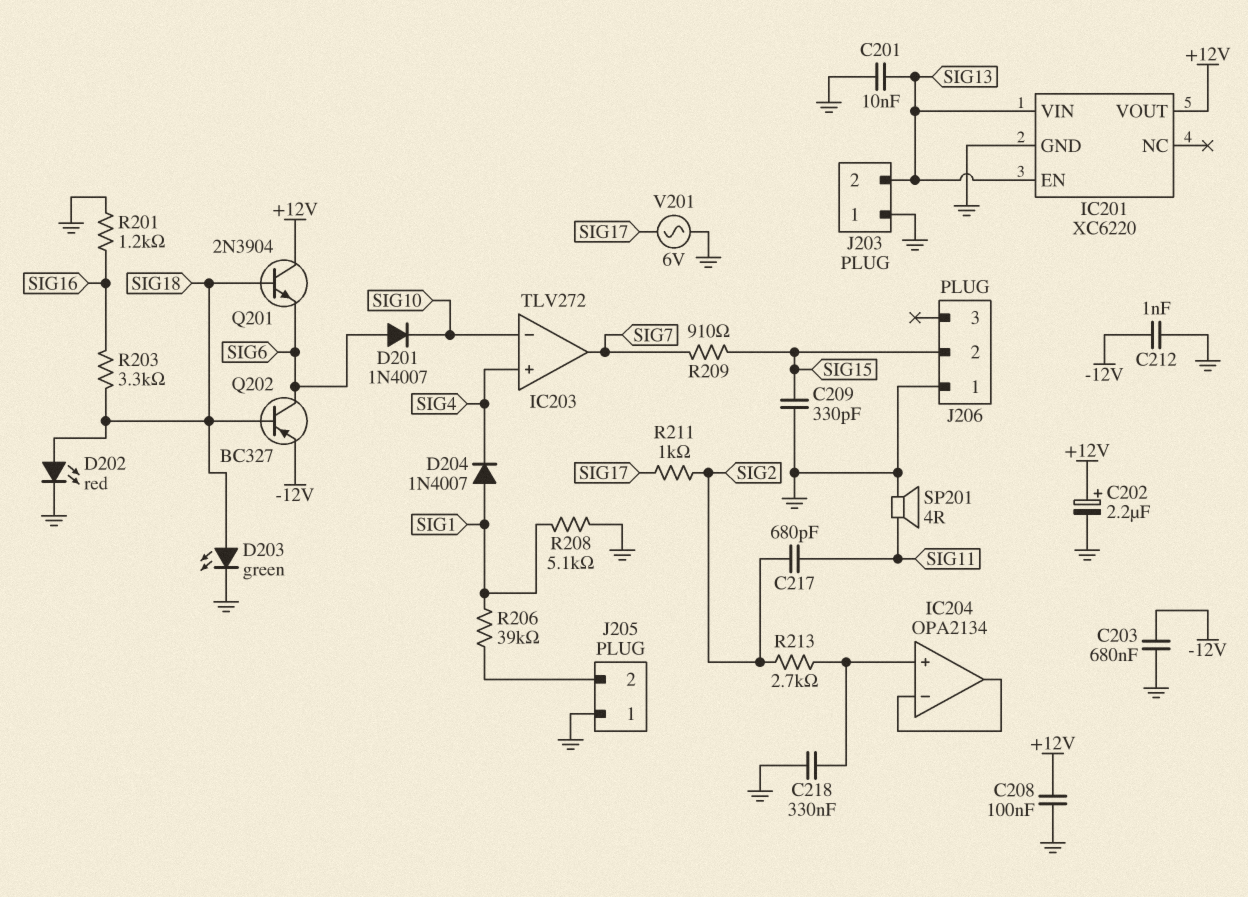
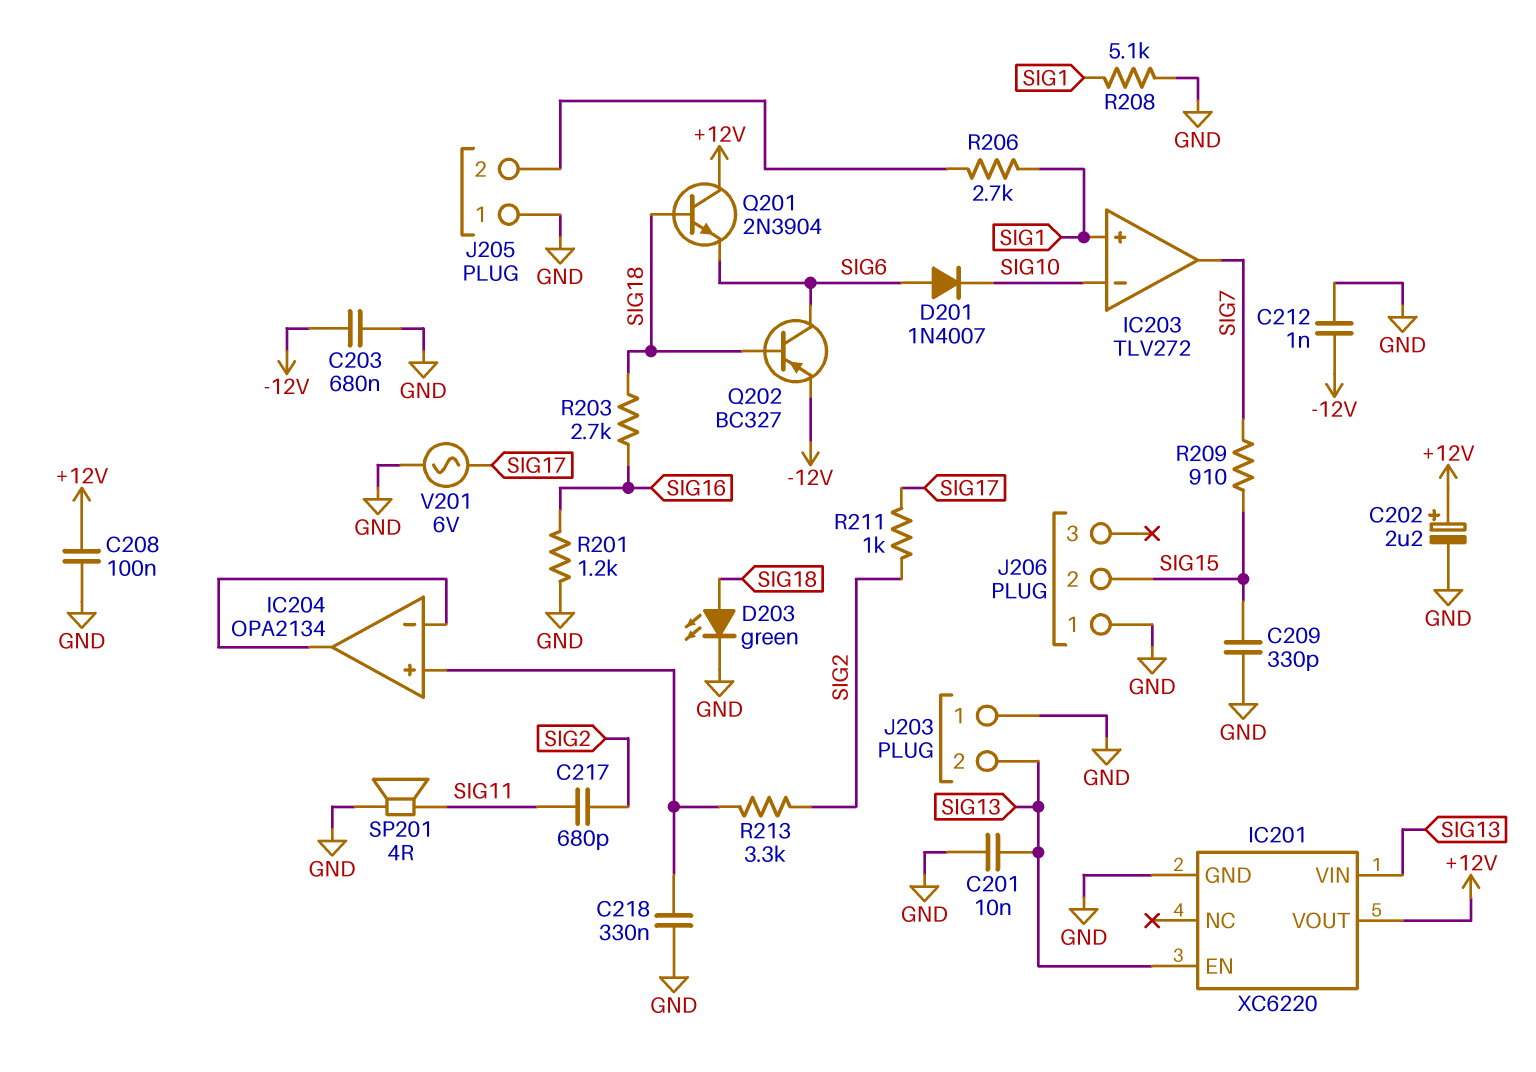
D202: LED red (A SIG18, K GND) -> none
D204: diode 1N4007 (A SIG1, K SIG4) -> none
IC203 pin in+: SIG4 -> SIG1
R203: 3.3k (SIG16, SIG18) -> 2.7k (SIG16, SIG18)
R206: 39k (J205/2, SIG1) -> 2.7k (J205/2, SIG1)
R213: 2.7k (IC204/in+, SIG2) -> 3.3k (IC204/in+, SIG2)

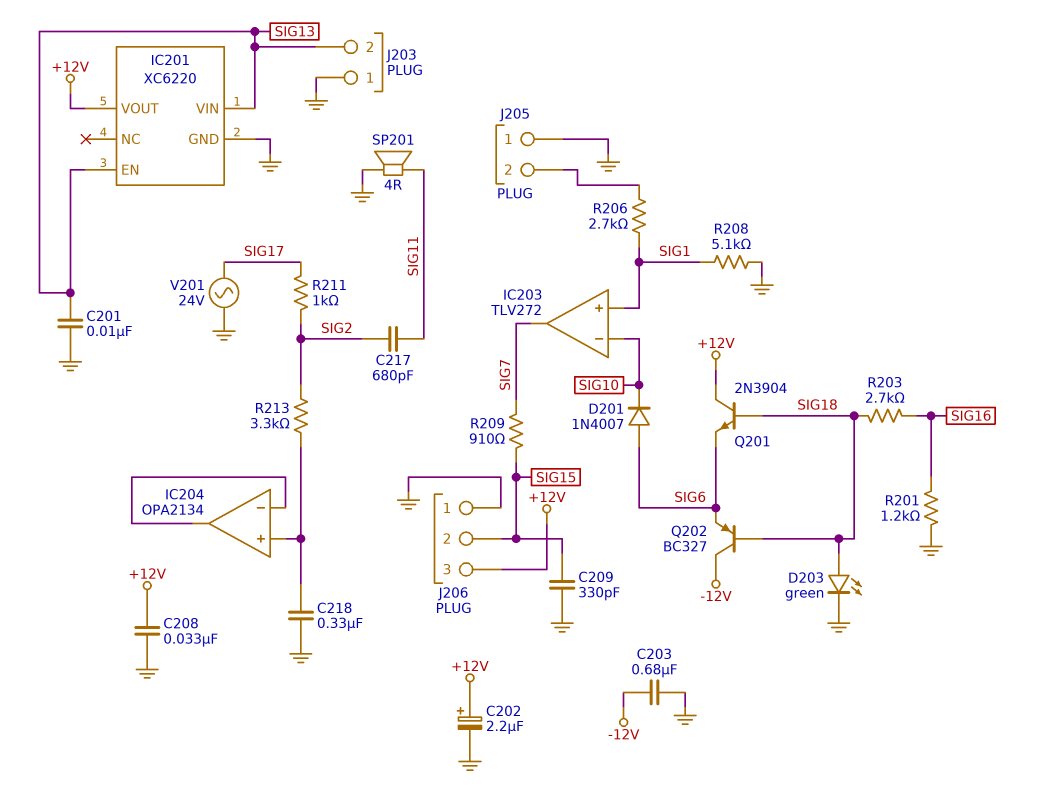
C208: 100nF (+12V, GND) -> 33nF (+12V, GND)
C212: 1nF (-12V, GND) -> none
J206 pin 3: none -> +12V
Q202: PNP BC327 (B SIG18, C SIG6, E -12V) -> PNP BC327 (B SIG18, C -12V, E SIG6)
V201: AC 6V (GND, SIG17) -> AC 24V (GND, SIG17)

